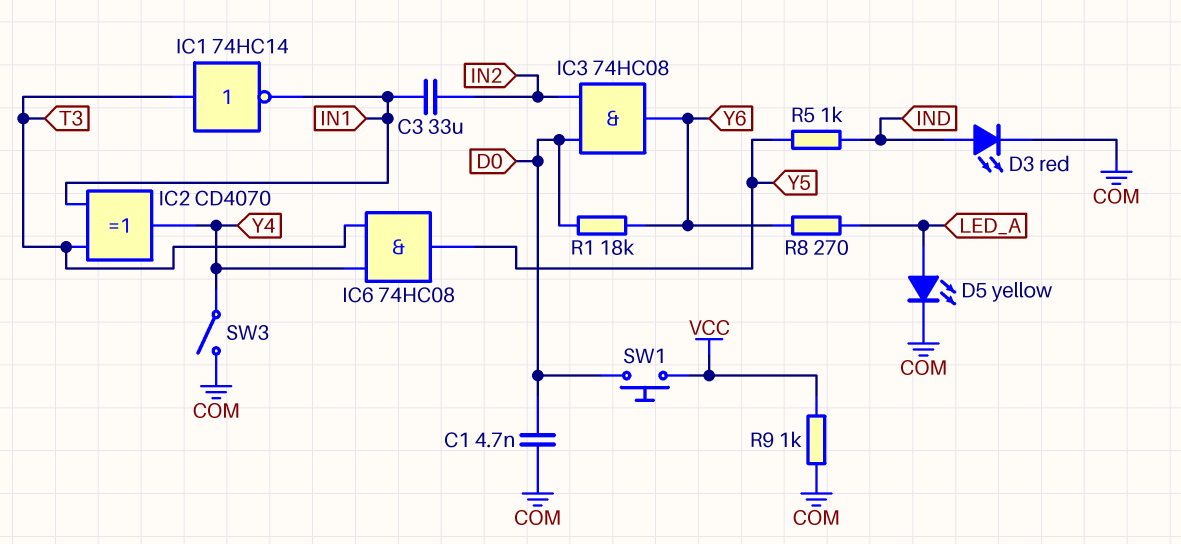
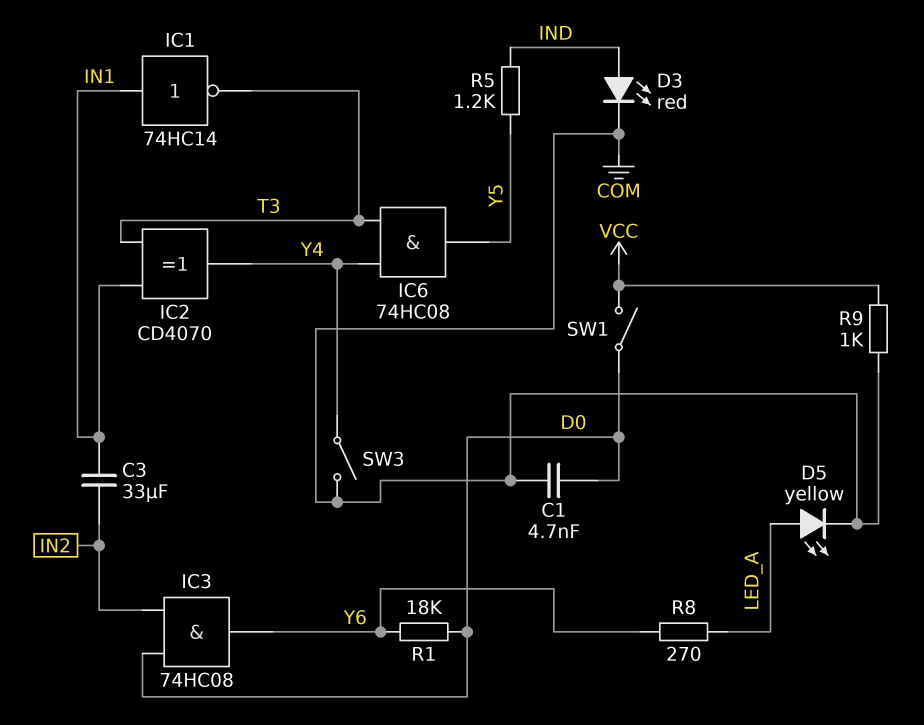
IC1: NOT 74HC14 (in T3, out IN1) -> NOT 74HC14 (in IN1, out T3)
R5: 1k (IND, Y5) -> 1.2k (IND, Y5)
SW1: button (D0, VCC) -> switch (D0, VCC)

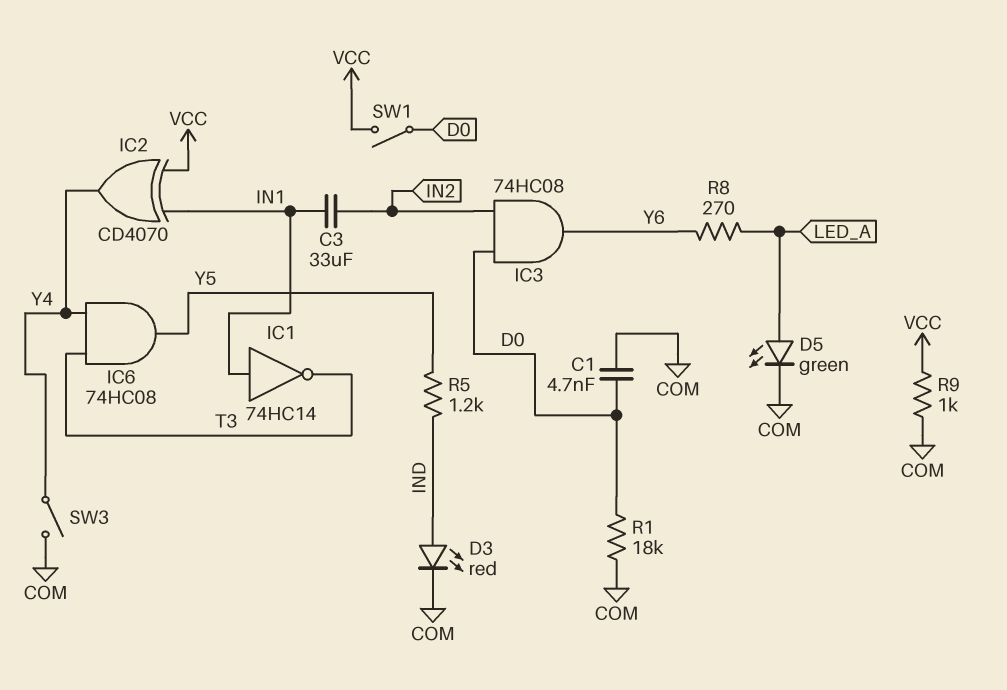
D5: LED yellow (A LED_A, K COM) -> LED green (A LED_A, K COM)
IC2: XOR CD4070 (in IN1, in T3, out Y4) -> XOR CD4070 (in IN1, in VCC, out Y4)
R1: 18k (D0, Y6) -> 18k (COM, D0)

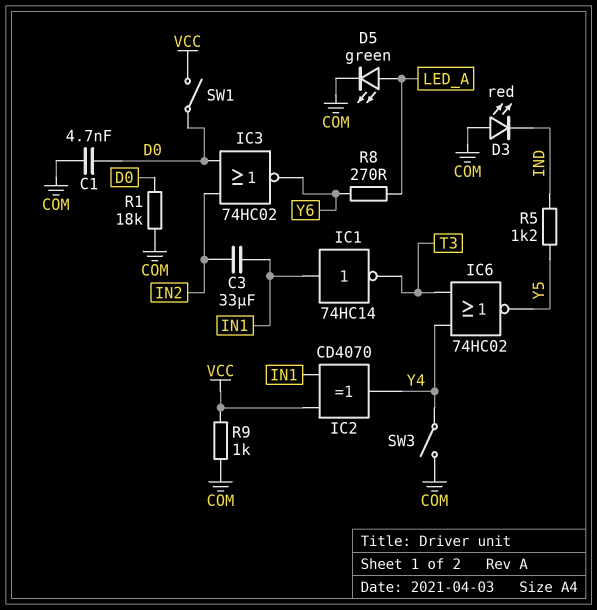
D3: LED red (A IND, K COM) -> LED red (A COM, K IND)
IC3: AND 74HC08 (in D0, in IN2, out Y6) -> NOR 74HC02 (in D0, in IN2, out Y6)
IC6: AND 74HC08 (in T3, in Y4, out Y5) -> NOR 74HC02 (in T3, in Y4, out Y5)

